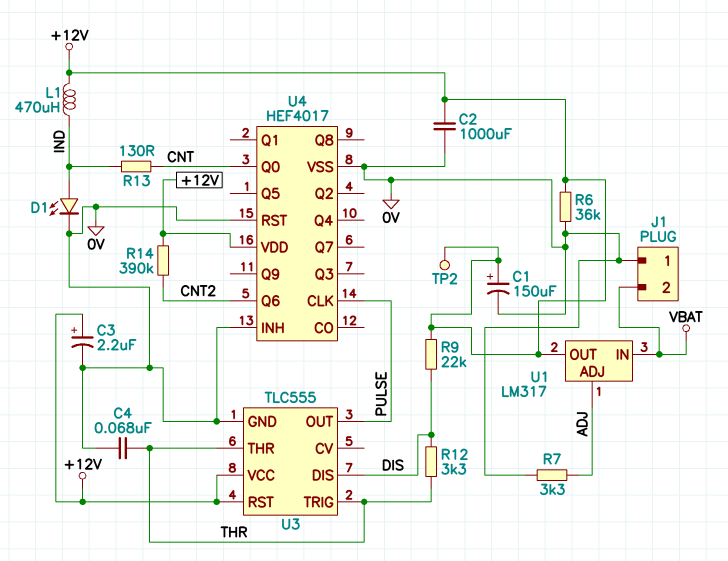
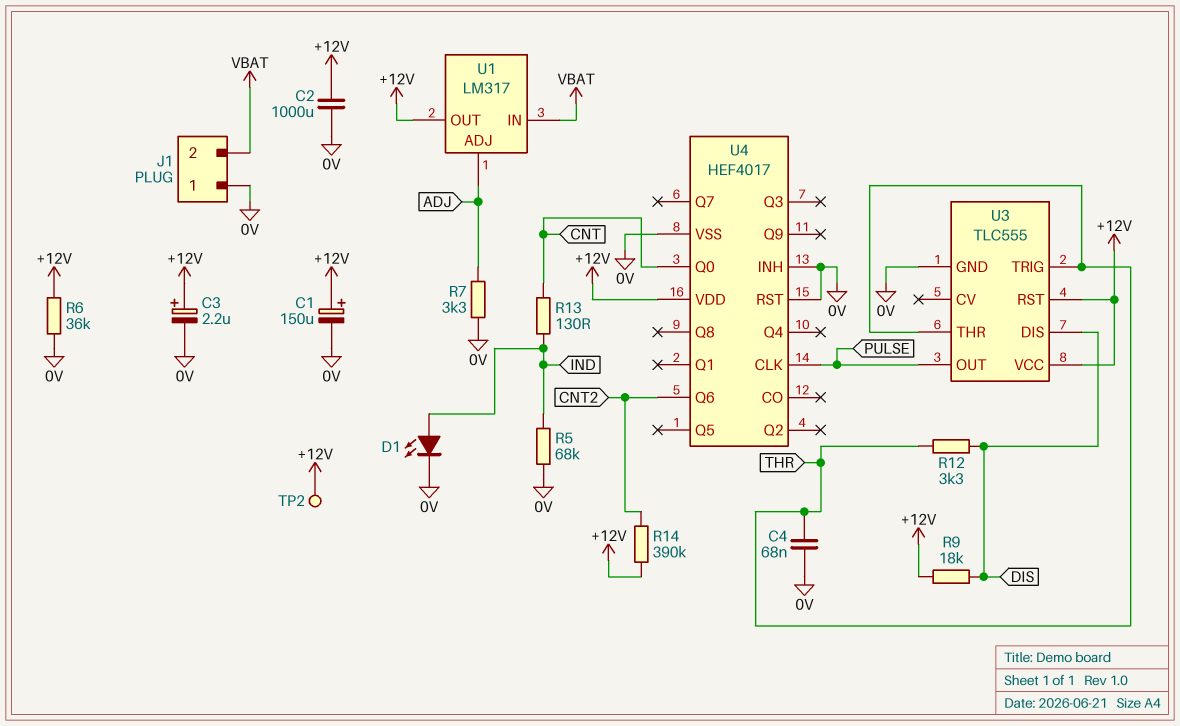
L1: 470uH (+12V, IND) -> none
R5: none -> 68k (0V, IND)
R9: 22k (+12V, DIS) -> 18k (+12V, DIS)

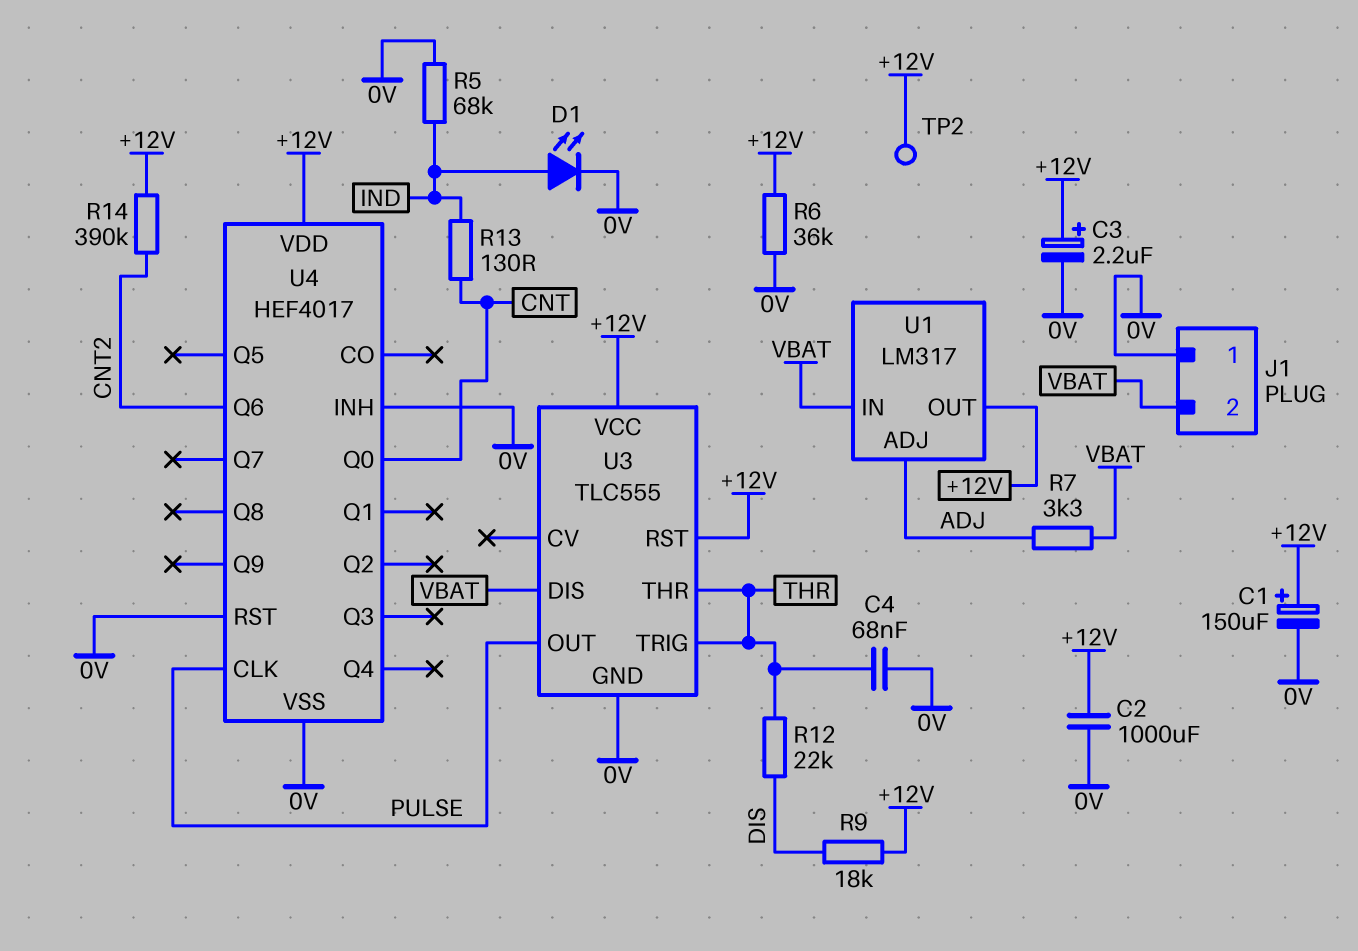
R7: 3.3k (0V, ADJ) -> 3.3k (ADJ, VBAT)
R12: 3.3k (DIS, THR) -> 22k (DIS, THR)
U3 pin DIS: DIS -> VBAT

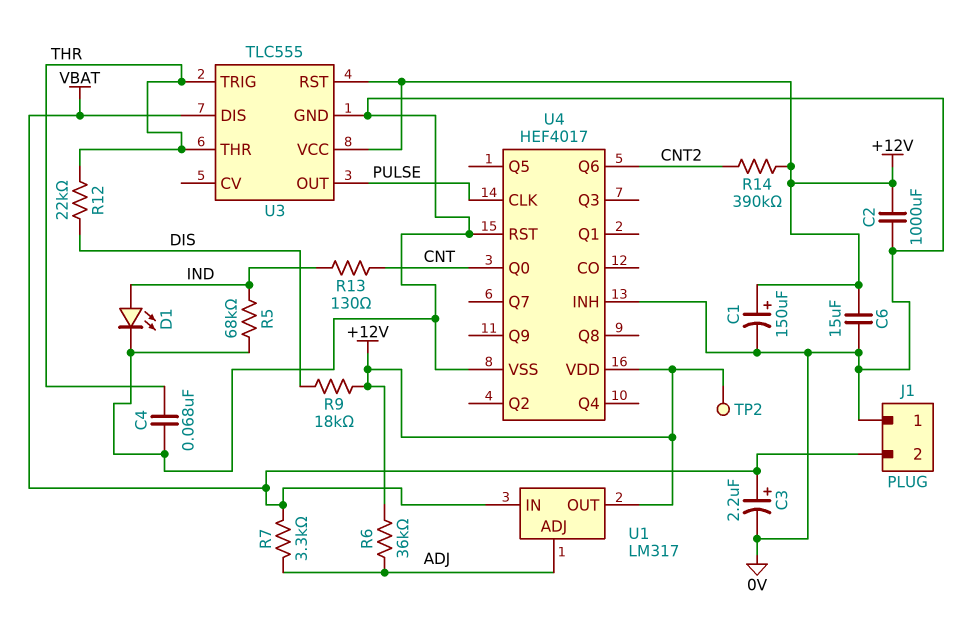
C3: 2.2uF (plus +12V, minus 0V) -> 2.2uF (plus VBAT, minus 0V)
C6: none -> 15uF (+12V, 0V)
R6: 36k (+12V, 0V) -> 36k (+12V, ADJ)

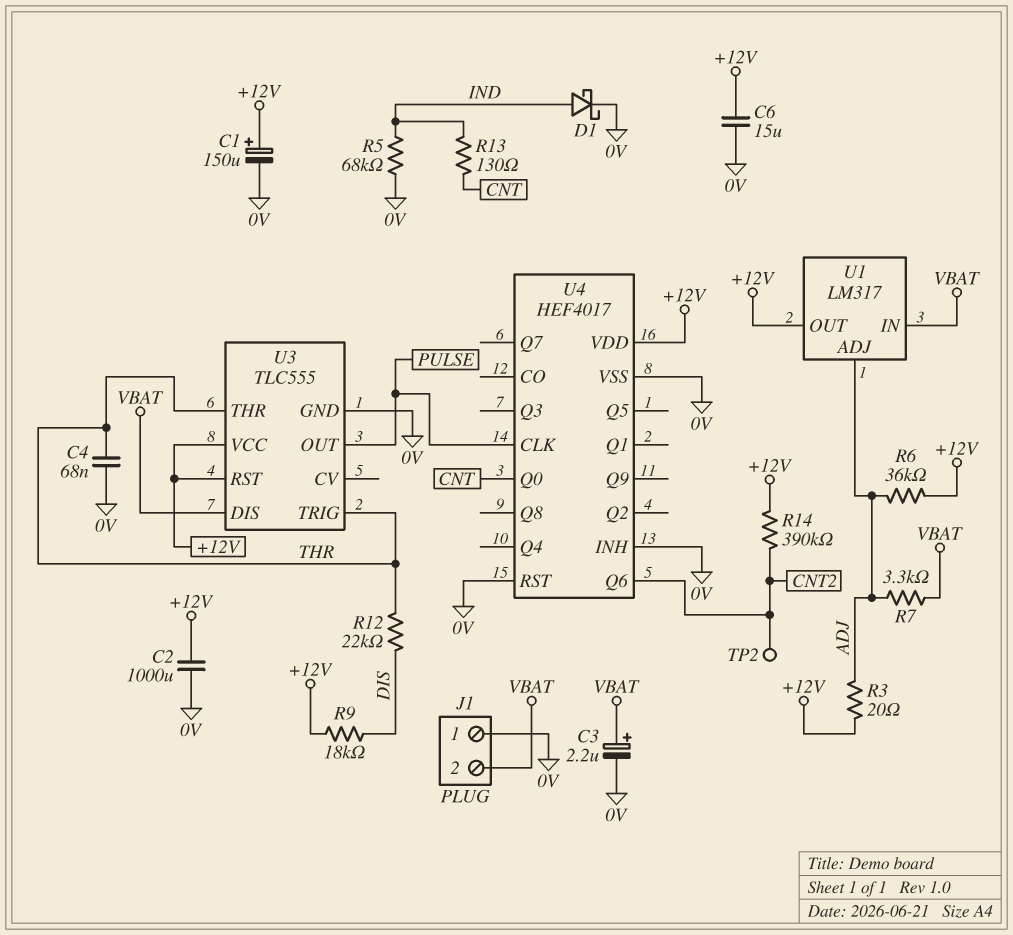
D1: LED (A IND, K 0V) -> schottky (A IND, K 0V)
R3: none -> 20 (+12V, ADJ)
TP2: test point (+12V) -> test point (CNT2)

